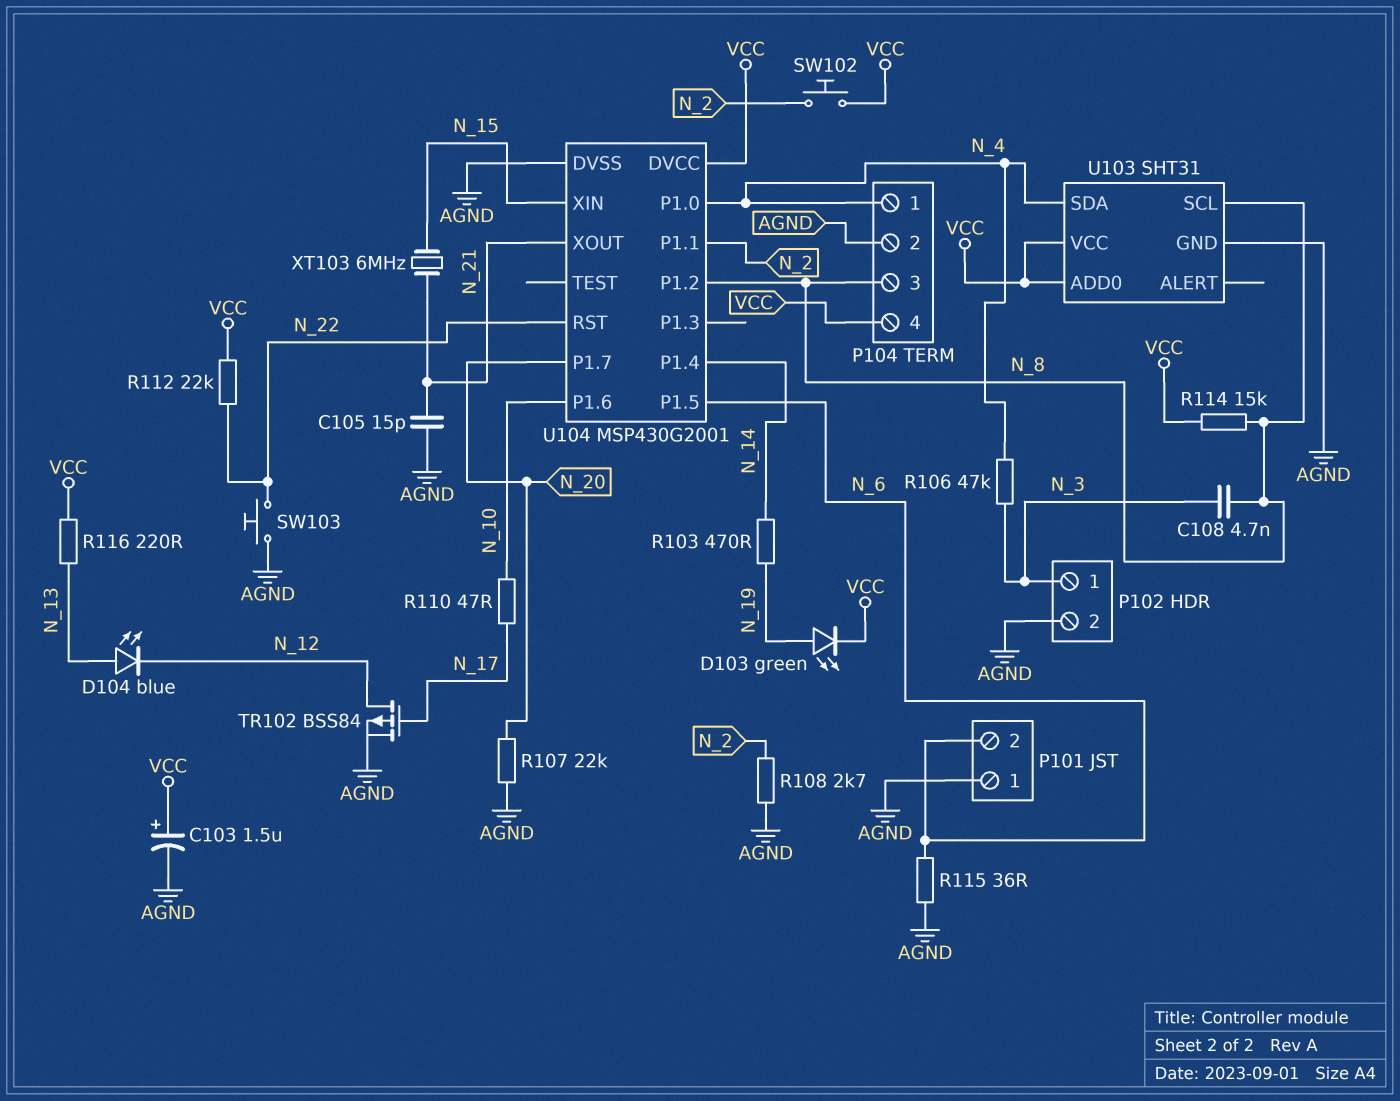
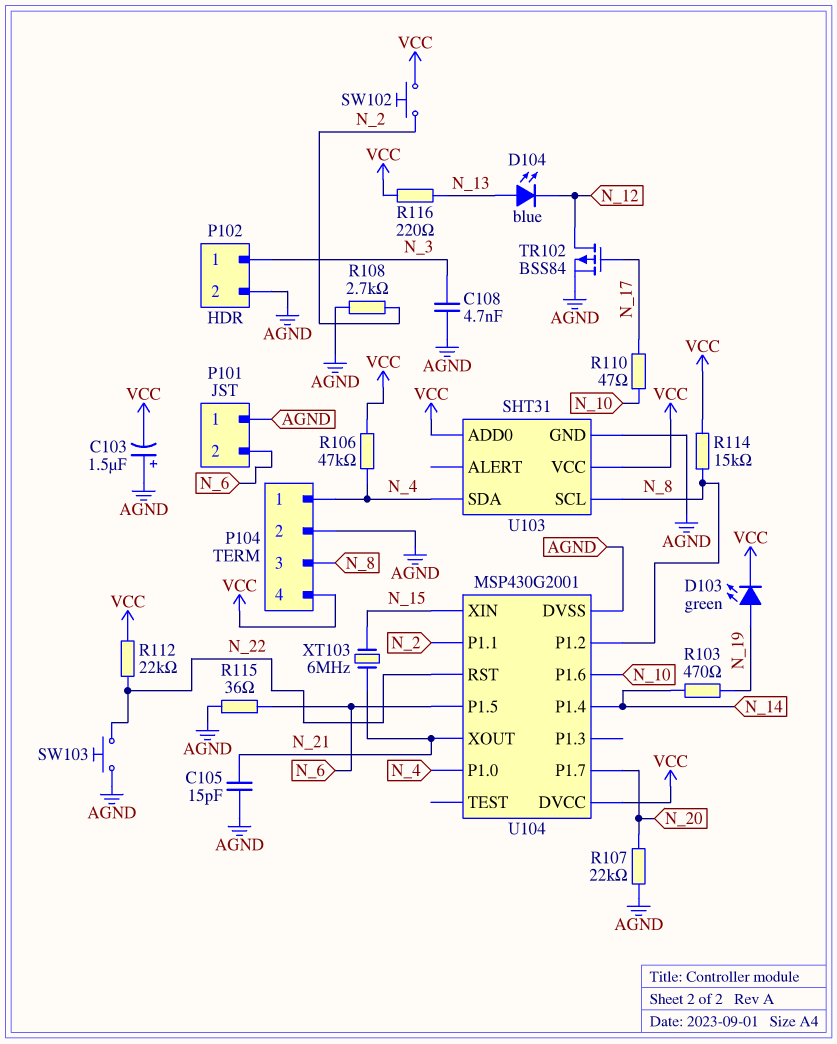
C103: 1.5uF (plus VCC, minus AGND) -> 1.5uF (plus AGND, minus VCC)
C108: 4.7nF (N_3, N_8) -> 4.7nF (AGND, N_3)
R106: 47k (N_3, N_4) -> 47k (N_4, VCC)

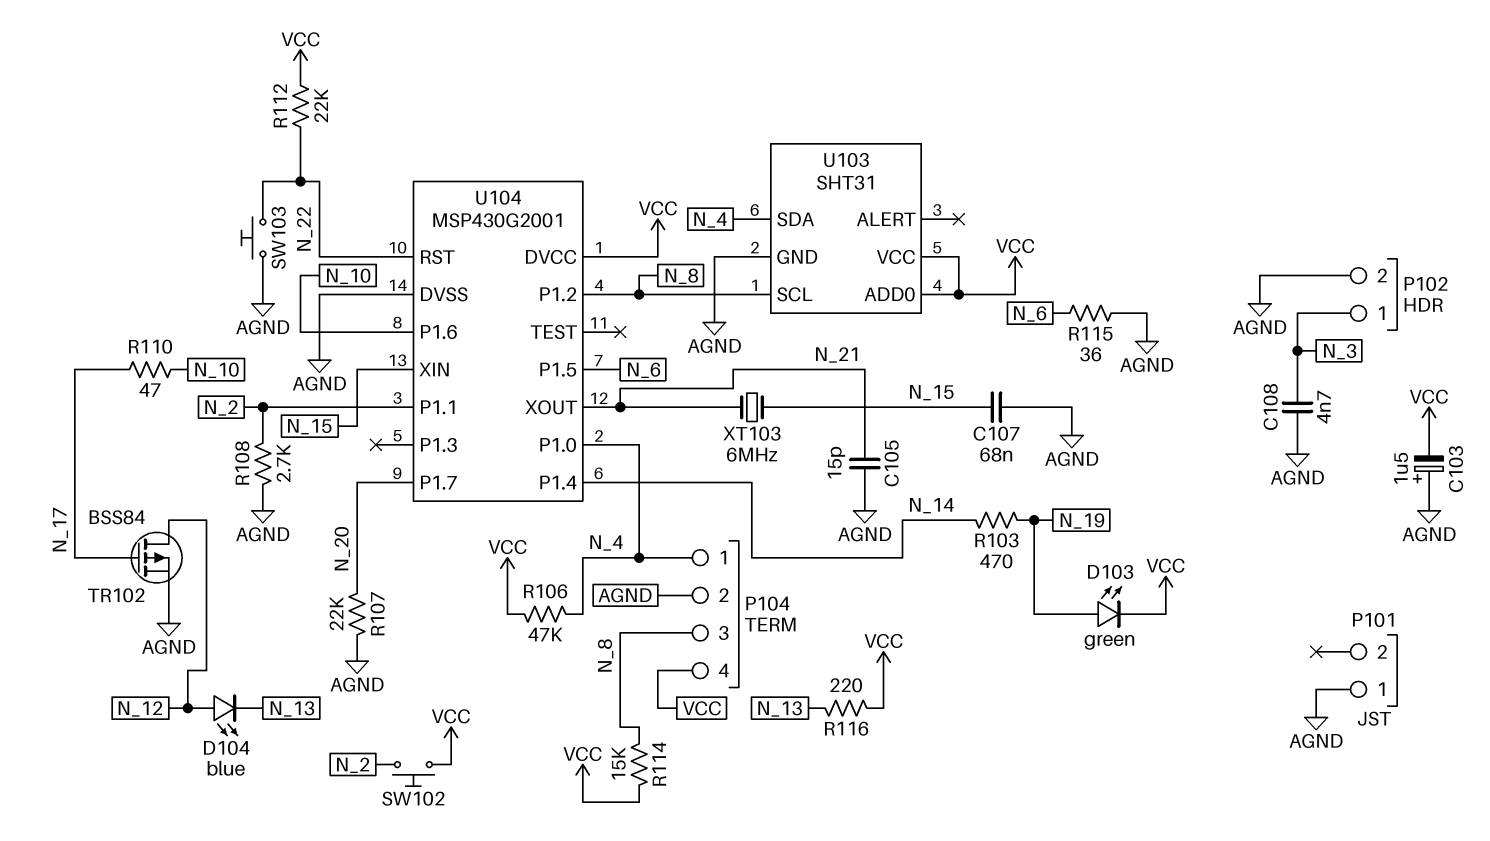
C107: none -> 68nF (AGND, N_15)
D104: LED blue (A N_13, K N_12) -> LED blue (A N_12, K N_13)
P101 pin 2: N_6 -> none

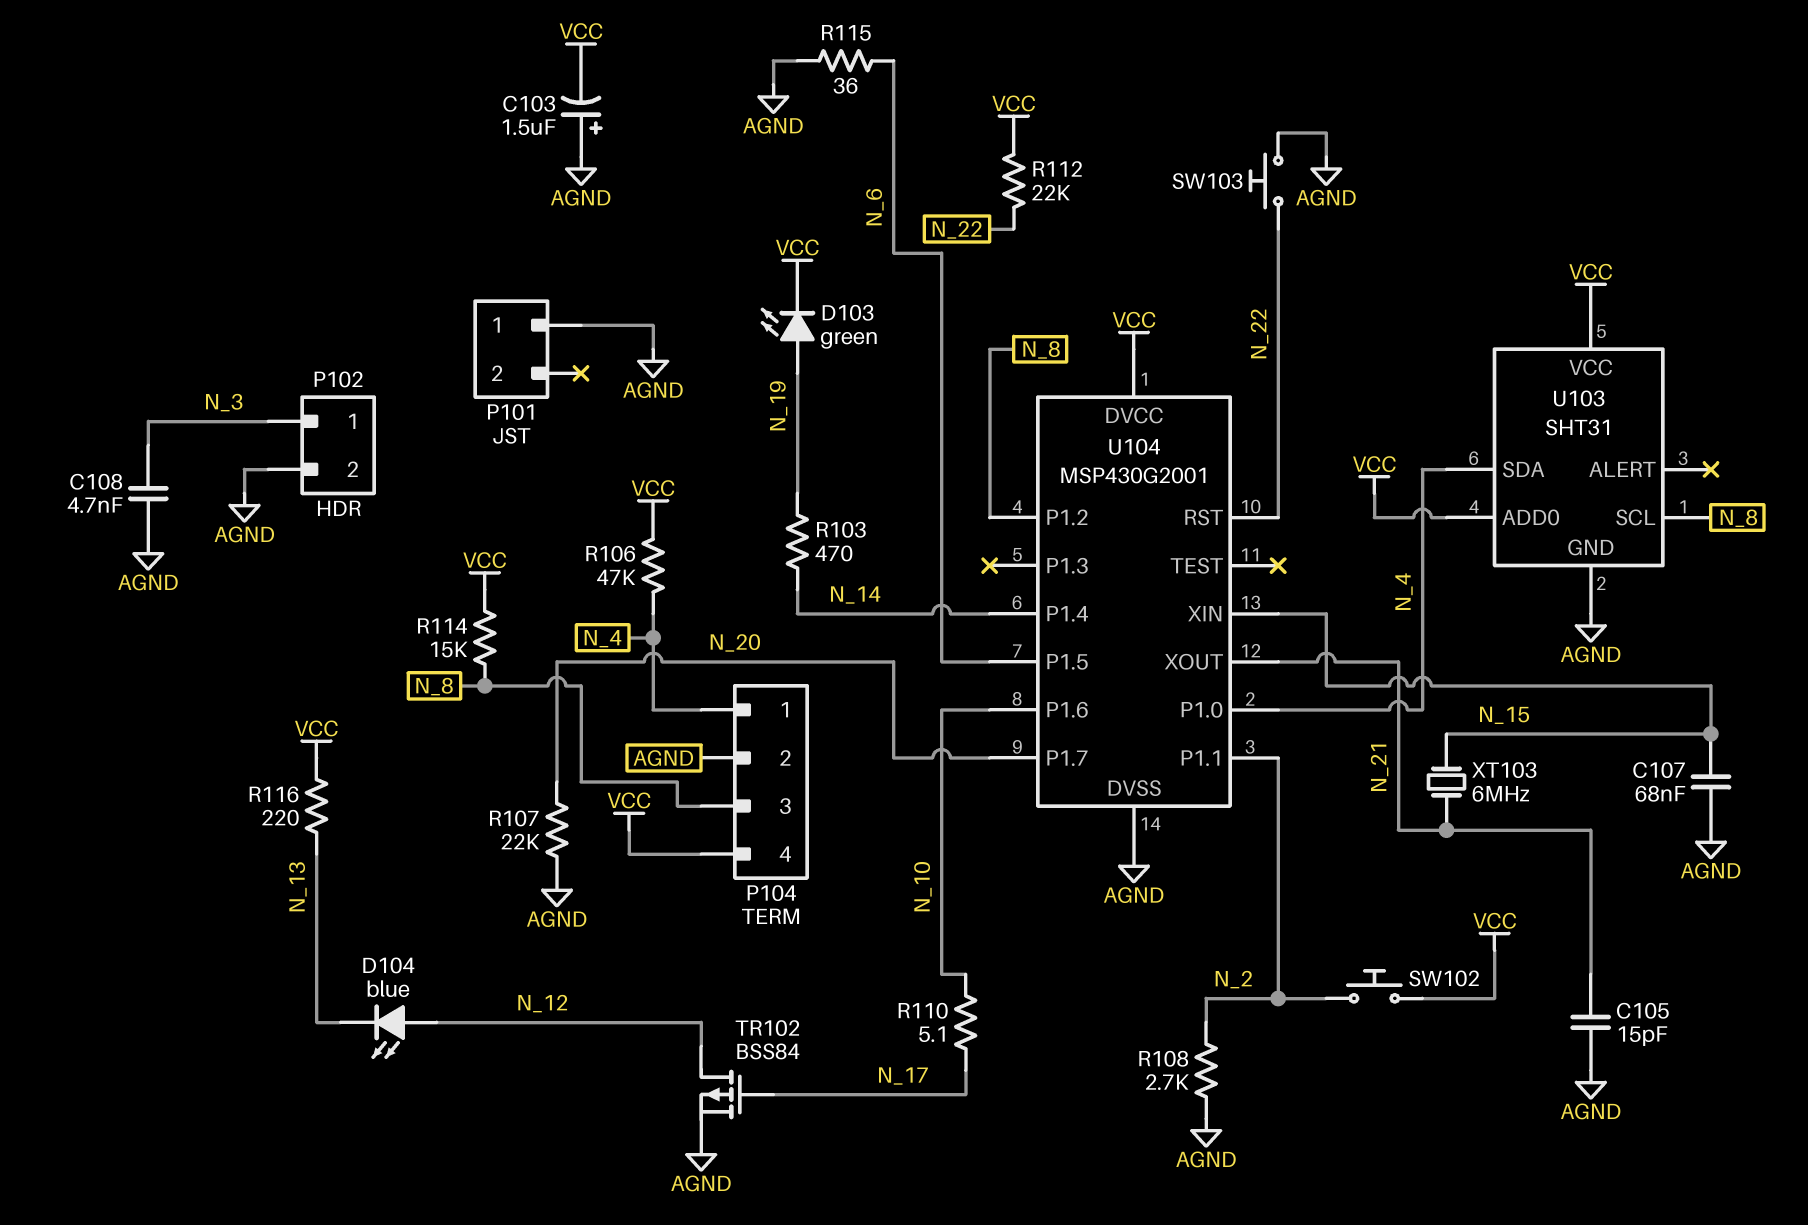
R110: 47 (N_10, N_17) -> 5.1 (N_10, N_17)

